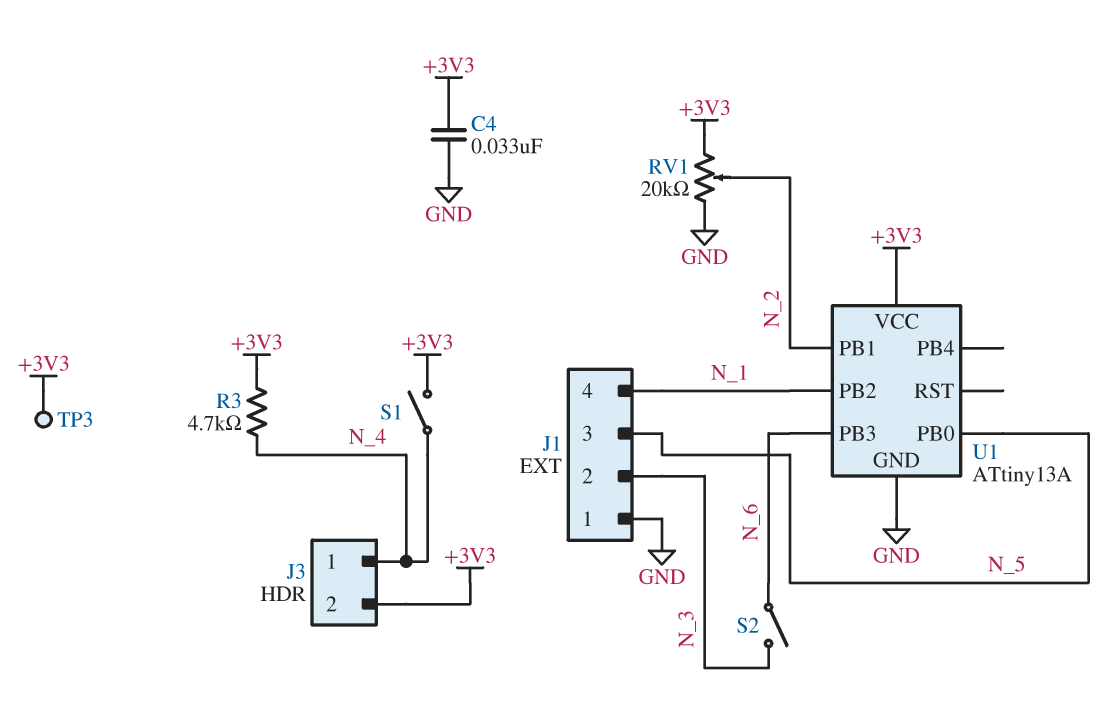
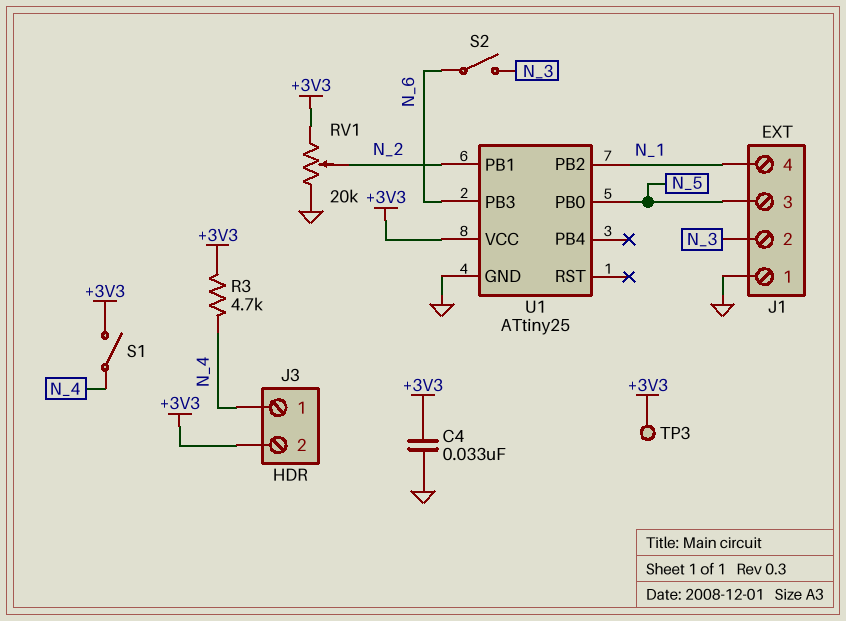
U1: ATtiny13A -> ATtiny25

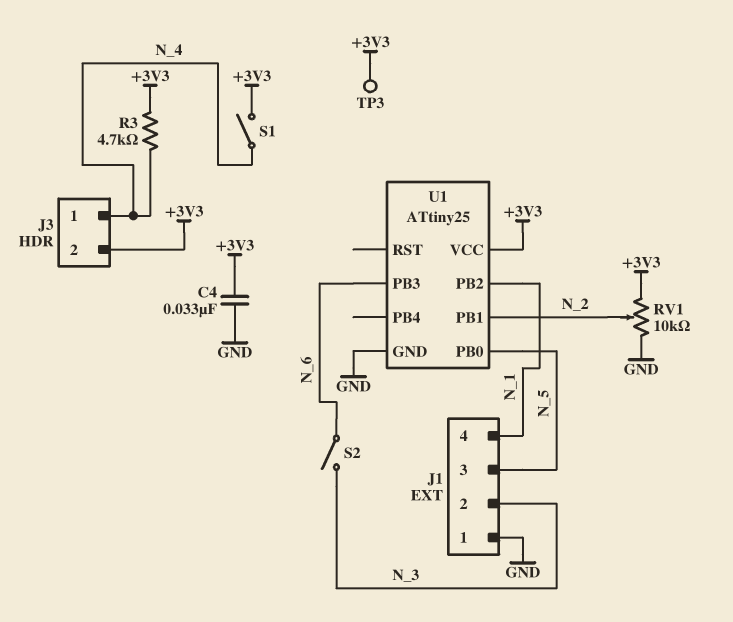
RV1: 20k (+3V3, GND, wiper N_2) -> 10k (+3V3, GND, wiper N_2)

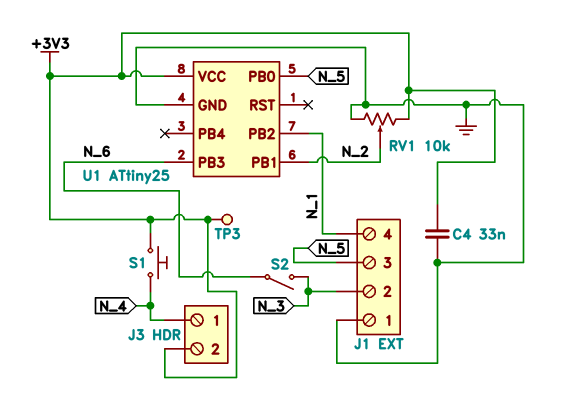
R3: 4.7k (+3V3, N_4) -> none
S1: switch (+3V3, N_4) -> button (+3V3, N_4)

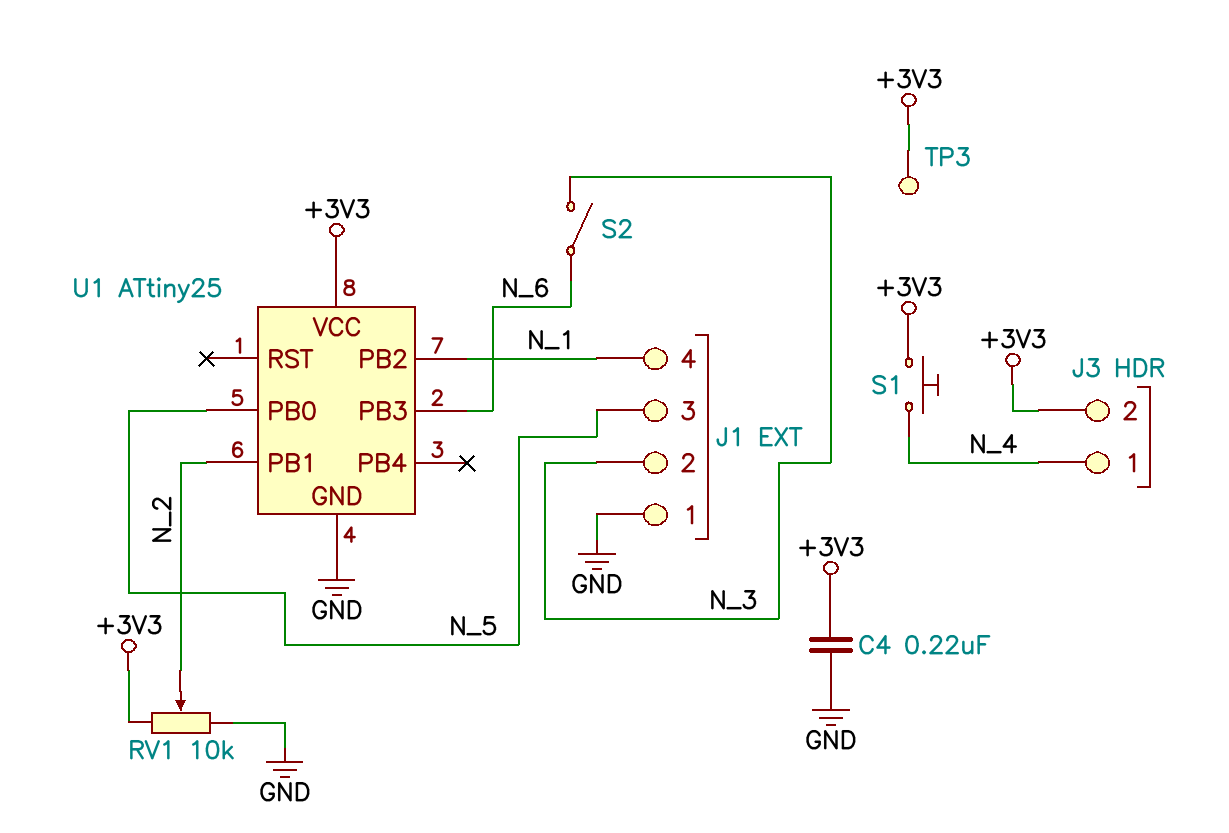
C4: 33nF (+3V3, GND) -> 220nF (+3V3, GND)

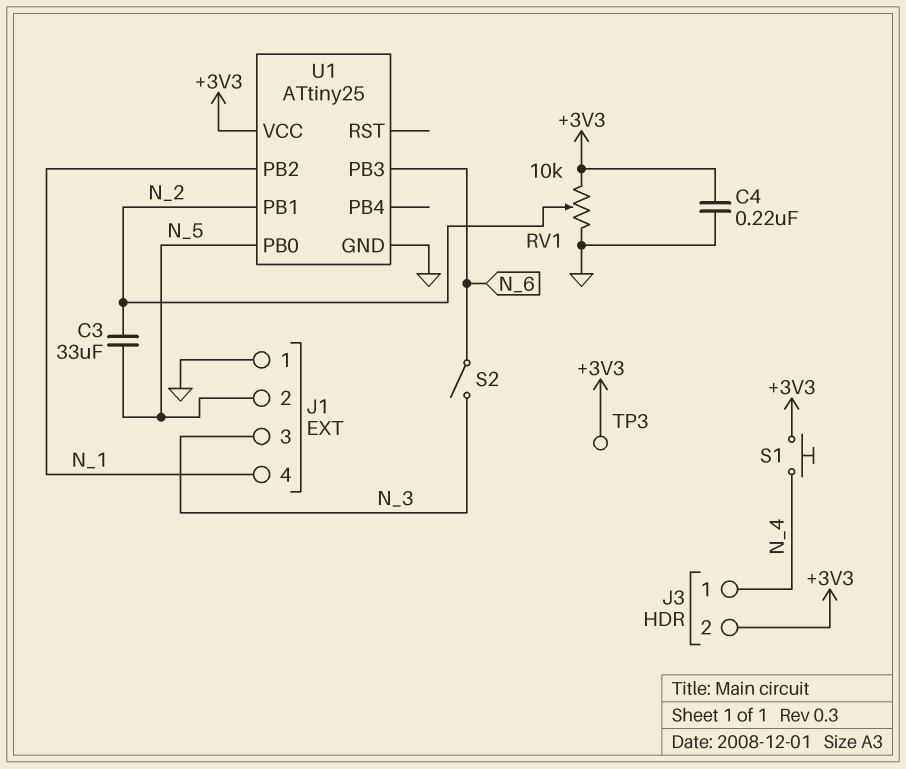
C3: none -> 33uF (N_2, N_5)
J1 pin 2: N_3 -> N_5
J1 pin 3: N_5 -> N_3

